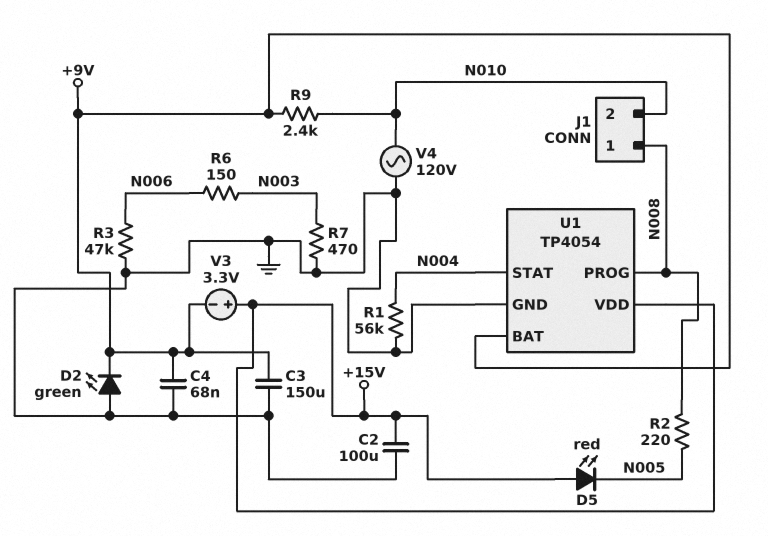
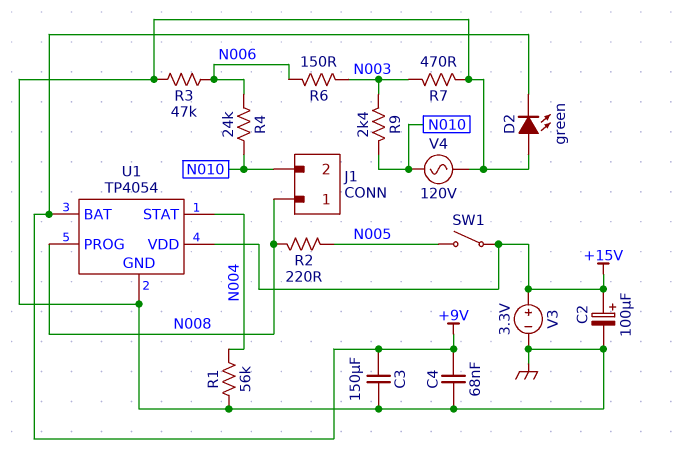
C2: 100uF (+15V, GND) -> 100uF (plus +15V, minus GND)
D5: LED red (A +15V, K N005) -> none
R4: none -> 24k (N006, N010)
R9: 2.4k (+9V, N010) -> 2.4k (N003, N010)
SW1: none -> switch (+15V, N005)
V3: 3.3V (plus +15V, minus +9V) -> 3.3V (plus +15V, minus GND)

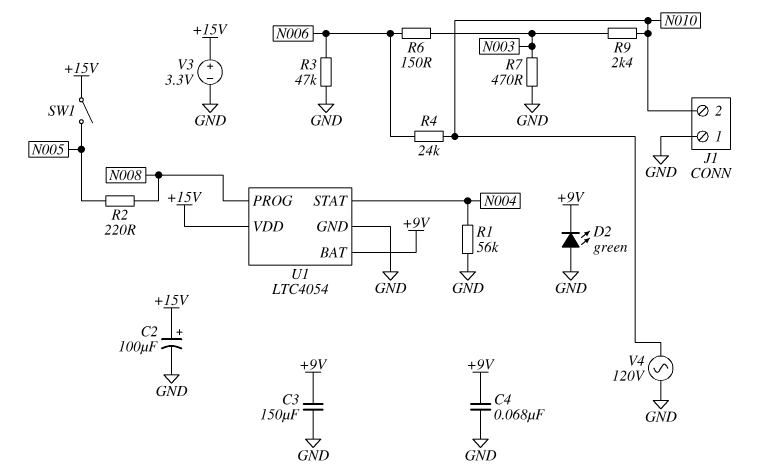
J1 pin 1: N008 -> GND
U1: TP4054 -> LTC4054

